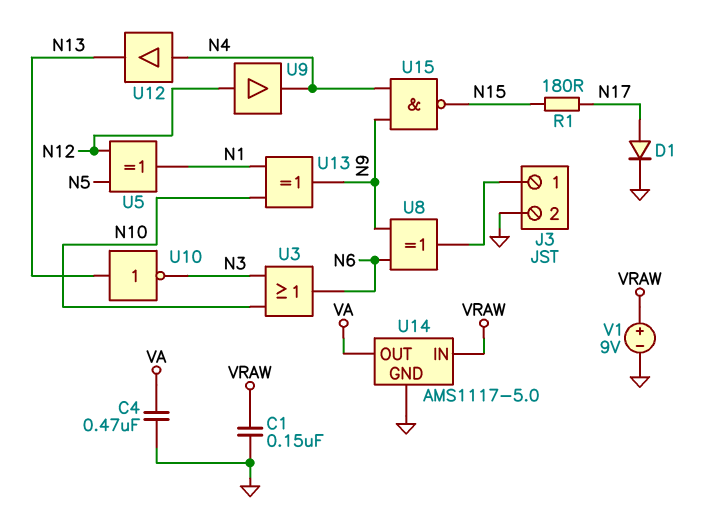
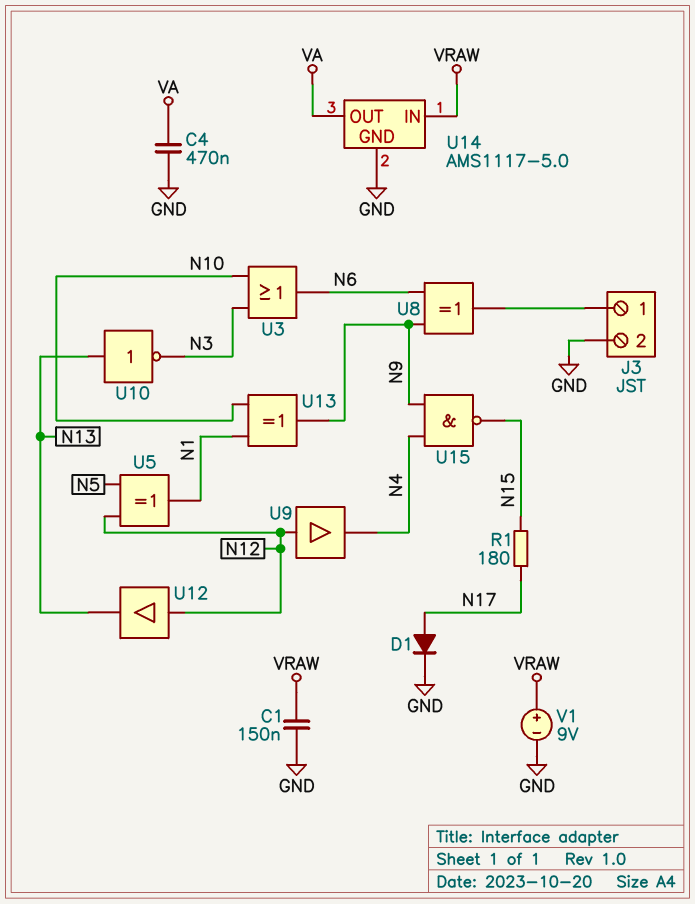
U12: buffer (in N4, out N13) -> buffer (in N12, out N13)

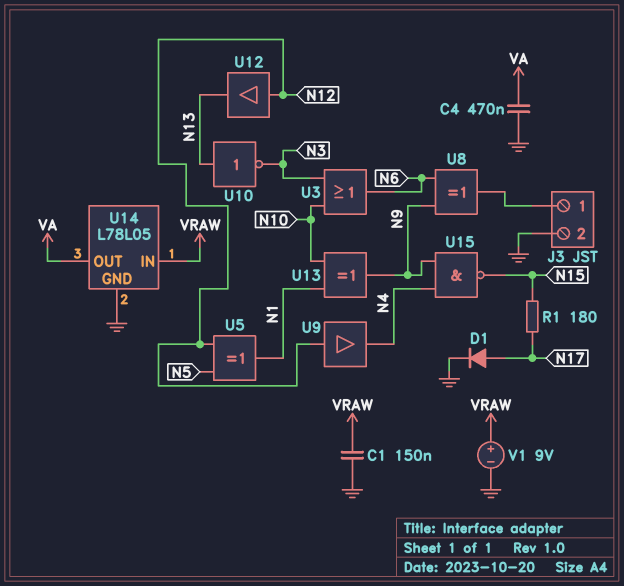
U14: AMS1117-5.0 -> L78L05

